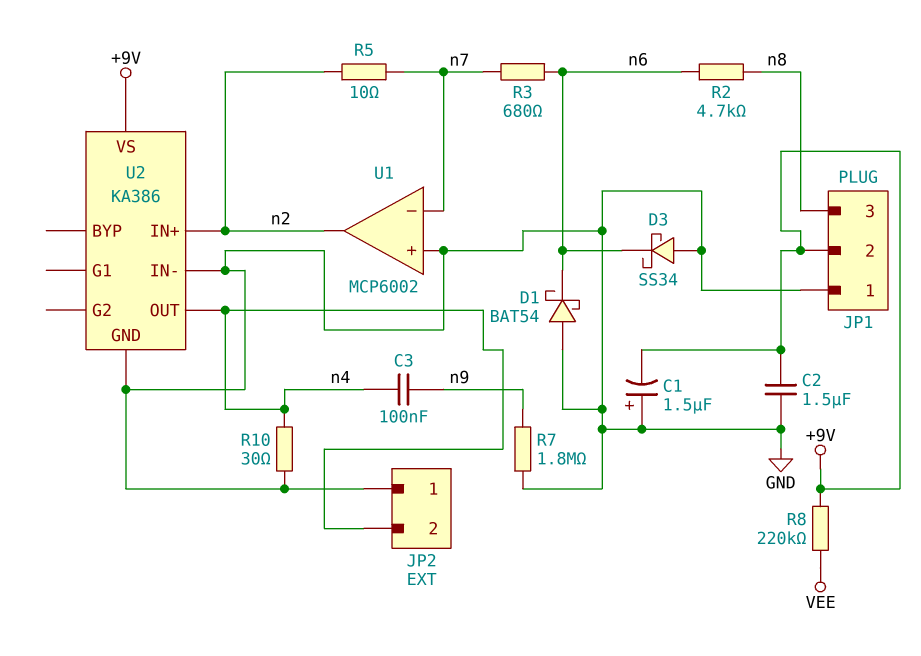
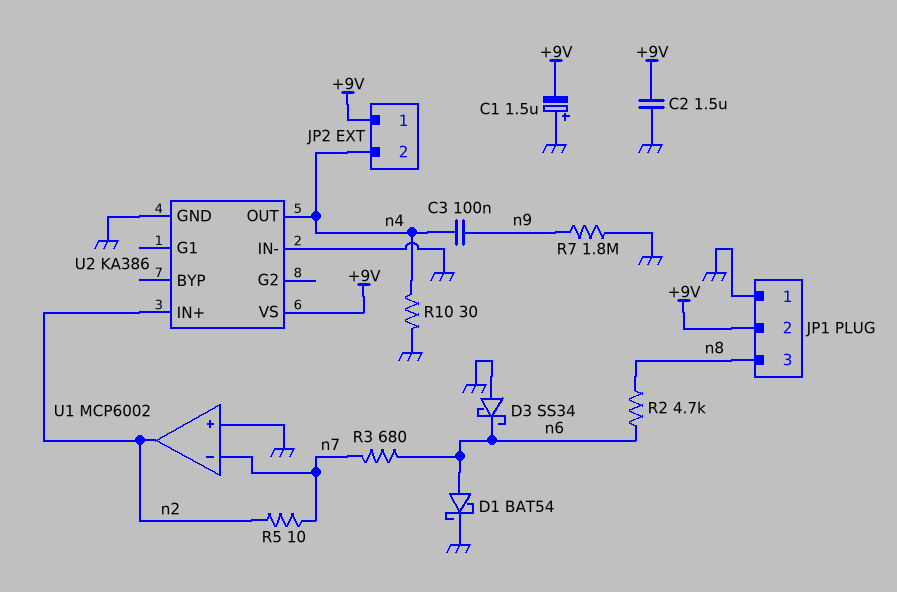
D1: schottky BAT54 (A GND, K n6) -> schottky BAT54 (A n6, K GND)
JP2 pin 1: GND -> +9V
R8: 220k (+9V, VEE) -> none

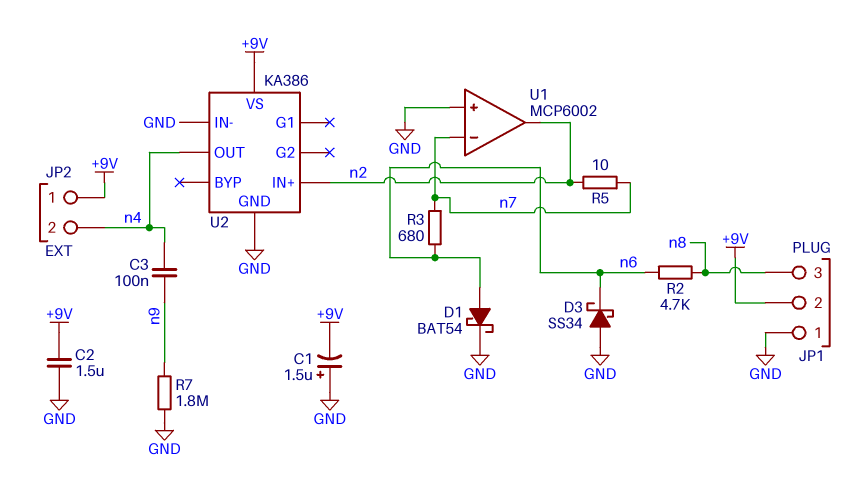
R10: 30 (GND, n4) -> none

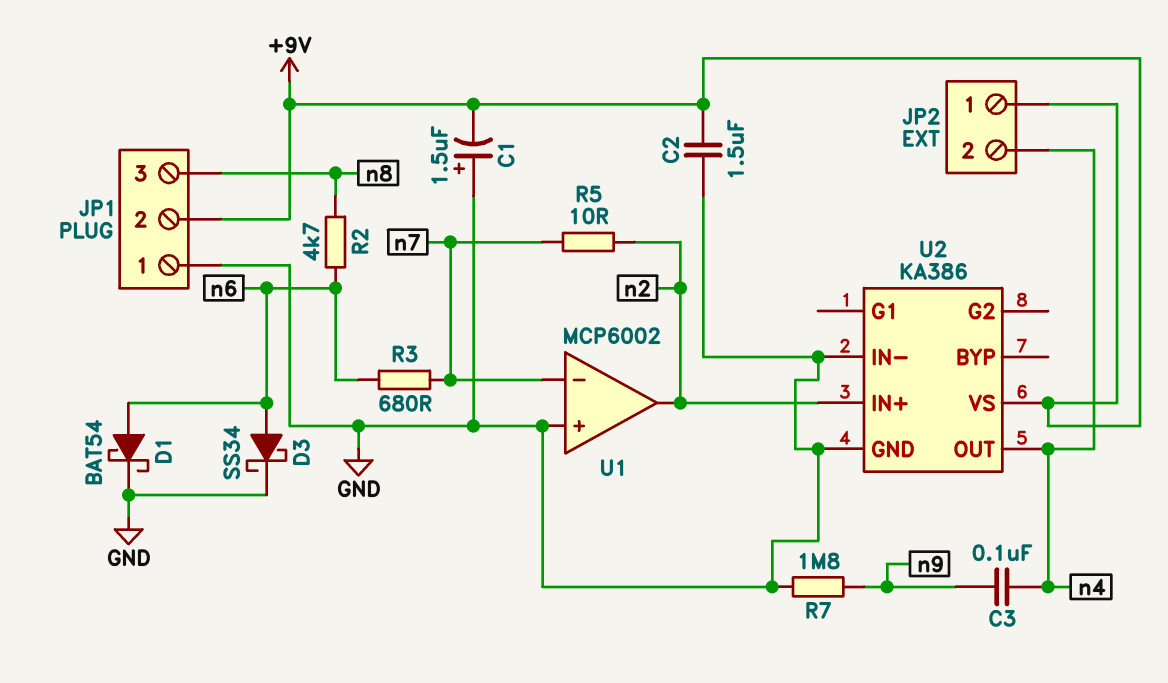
D3: schottky SS34 (A GND, K n6) -> schottky SS34 (A n6, K GND)

